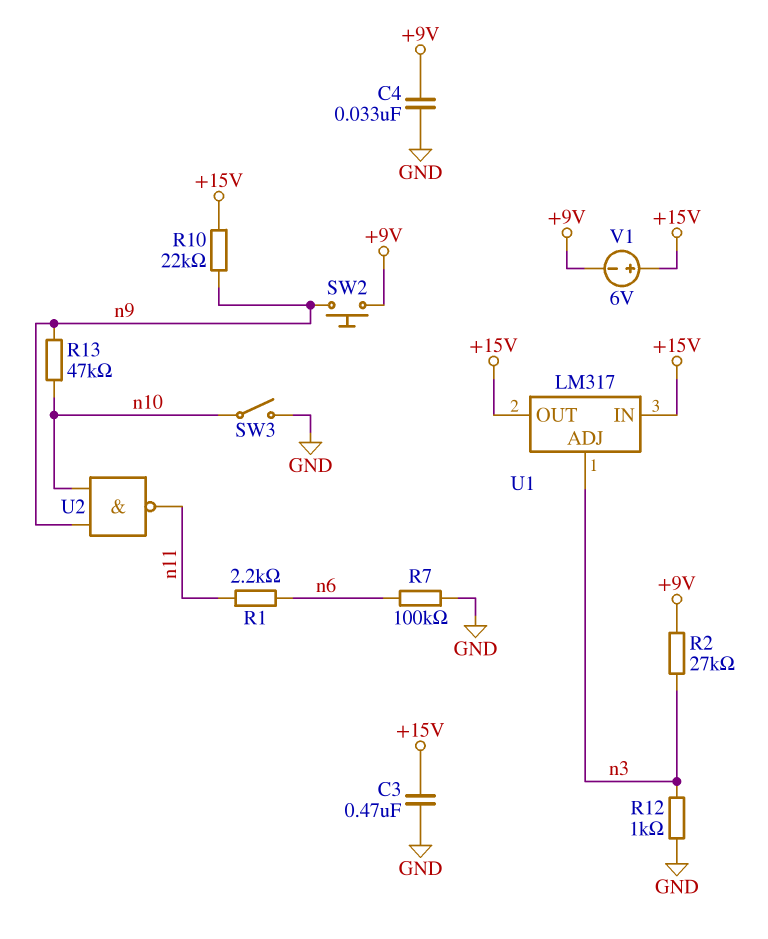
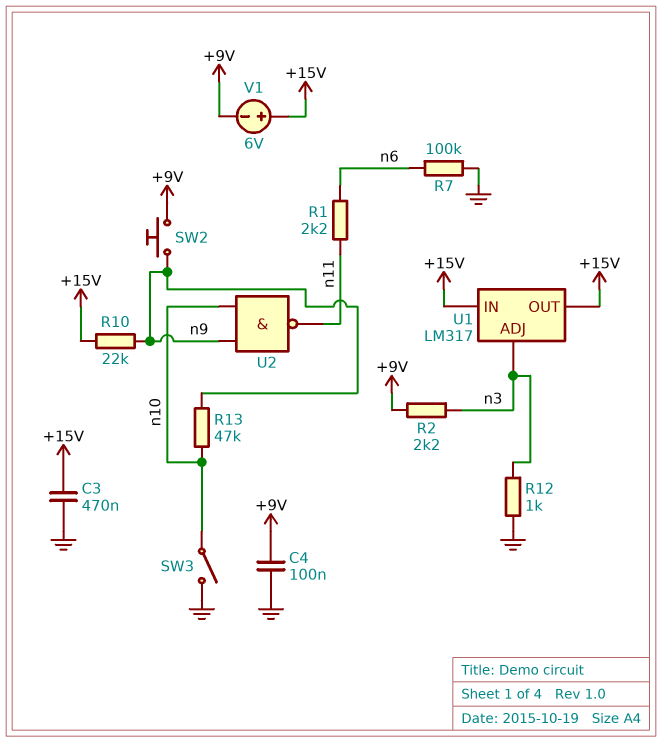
C4: 33nF (+9V, GND) -> 100nF (+9V, GND)
R2: 27k (+9V, n3) -> 2.2k (+9V, n3)

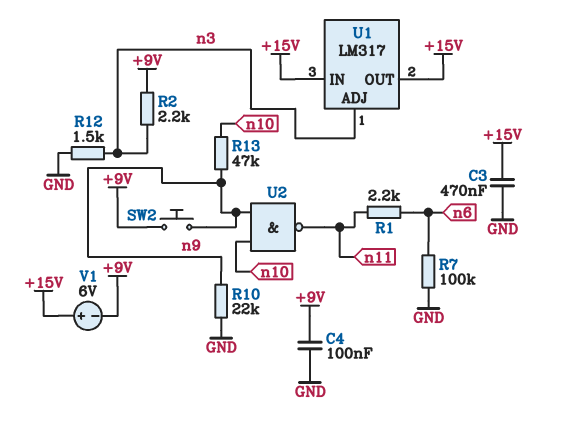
R10: 22k (+15V, n9) -> 22k (GND, n9)
R12: 1k (GND, n3) -> 1.5k (GND, n3)
SW3: switch (GND, n10) -> none

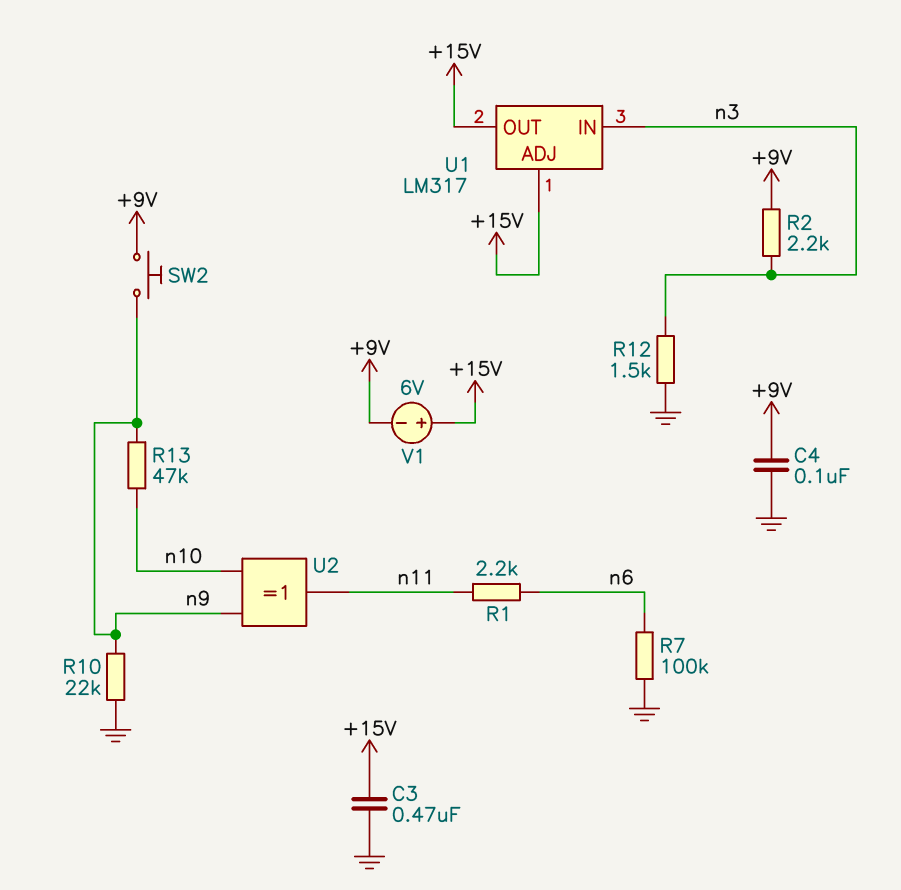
U1 pin ADJ: n3 -> +15V
U1 pin IN: +15V -> n3
U2: NAND (in n9, in n10, out n11) -> XOR (in n9, in n10, out n11)

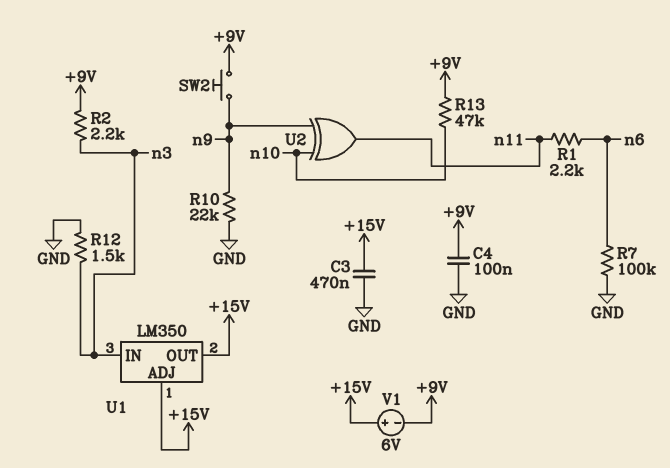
R13: 47k (n9, n10) -> 47k (+9V, n10)
U1: LM317 -> LM350

